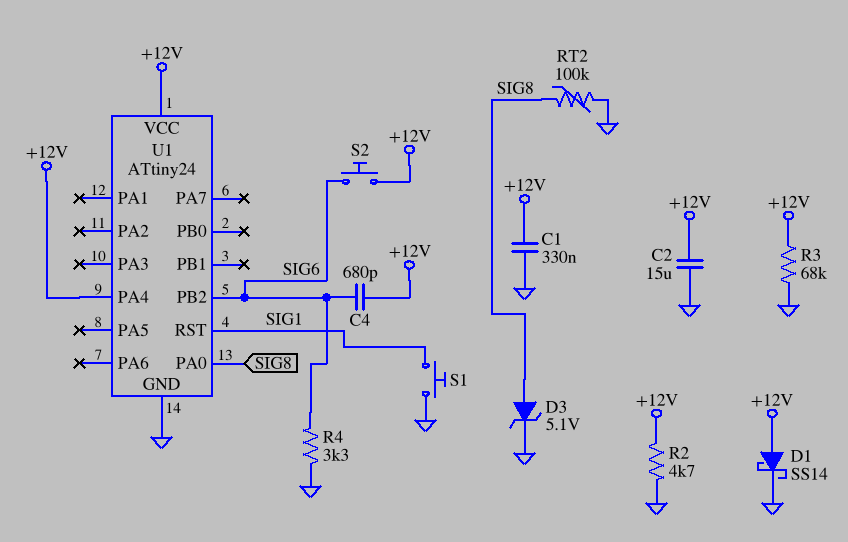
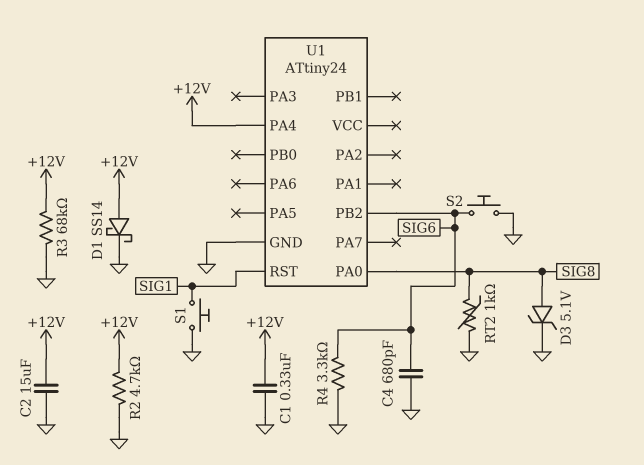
C4: 680pF (+12V, SIG6) -> 680pF (GND, SIG6)
RT2: 100k (GND, SIG8) -> 1k (GND, SIG8)
S2: button (+12V, SIG6) -> button (GND, SIG6)
U1 pin VCC: +12V -> none

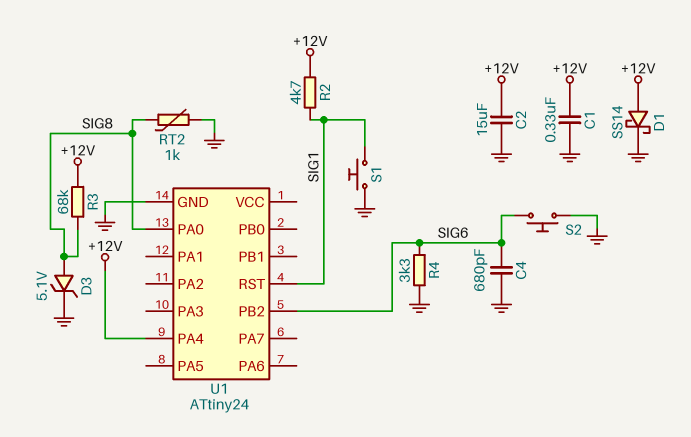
R2: 4.7k (+12V, GND) -> 4.7k (+12V, SIG1)
R3: 68k (+12V, GND) -> 68k (+12V, SIG8)

